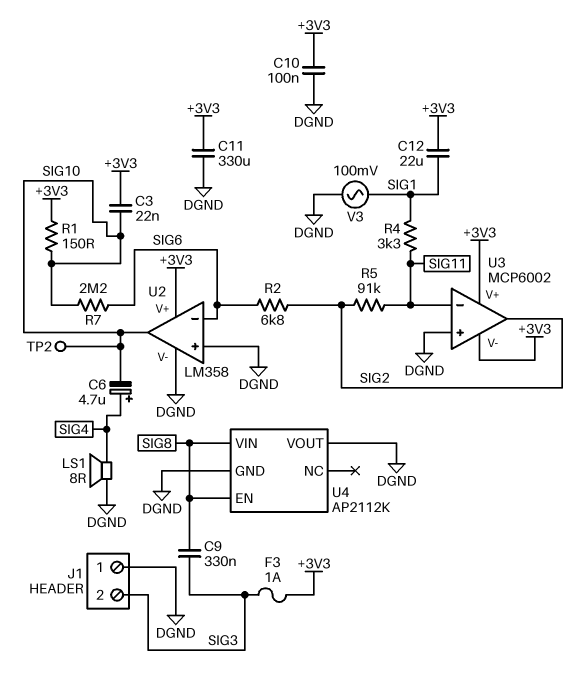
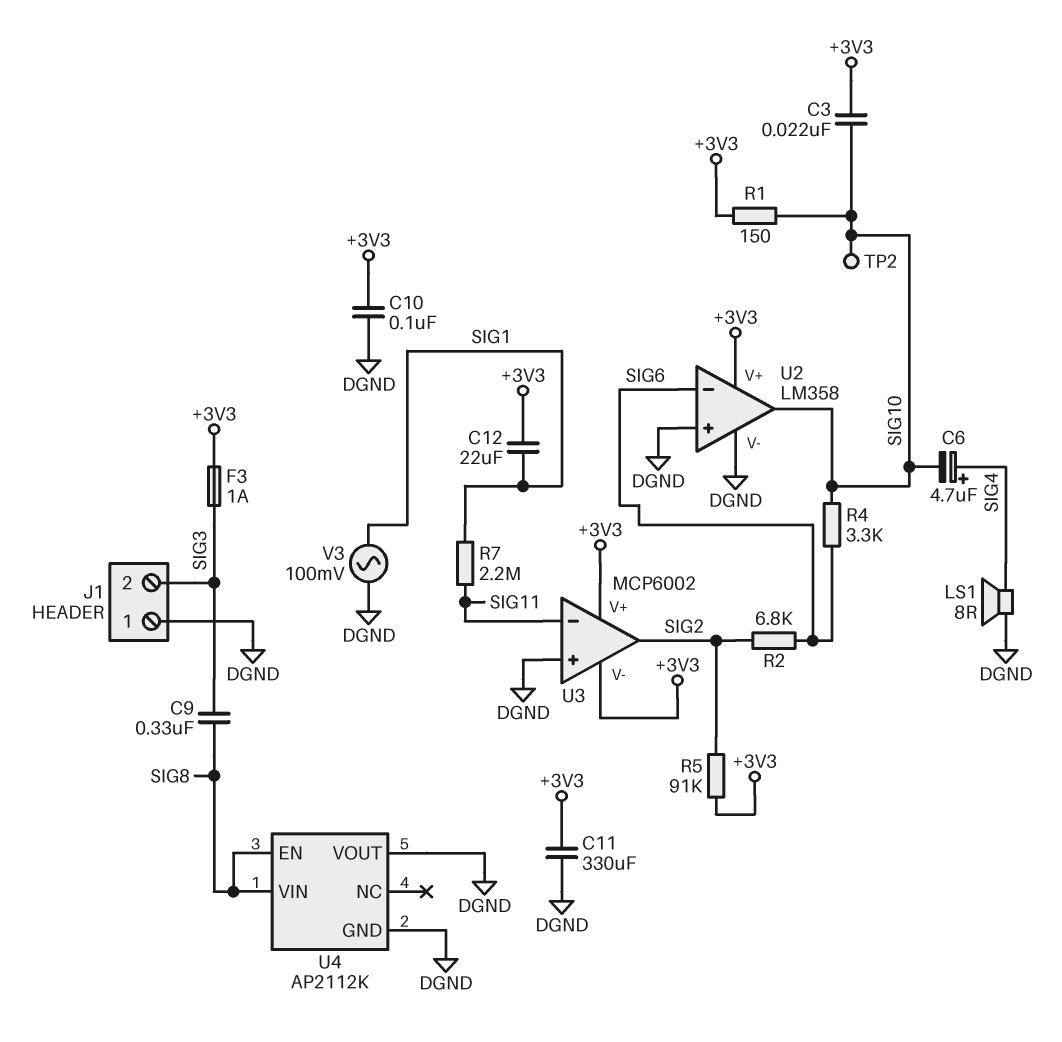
R4: 3.3k (SIG1, SIG11) -> 3.3k (SIG6, SIG10)
R5: 91k (SIG2, SIG11) -> 91k (+3V3, SIG2)
R7: 2.2M (SIG6, SIG10) -> 2.2M (SIG1, SIG11)

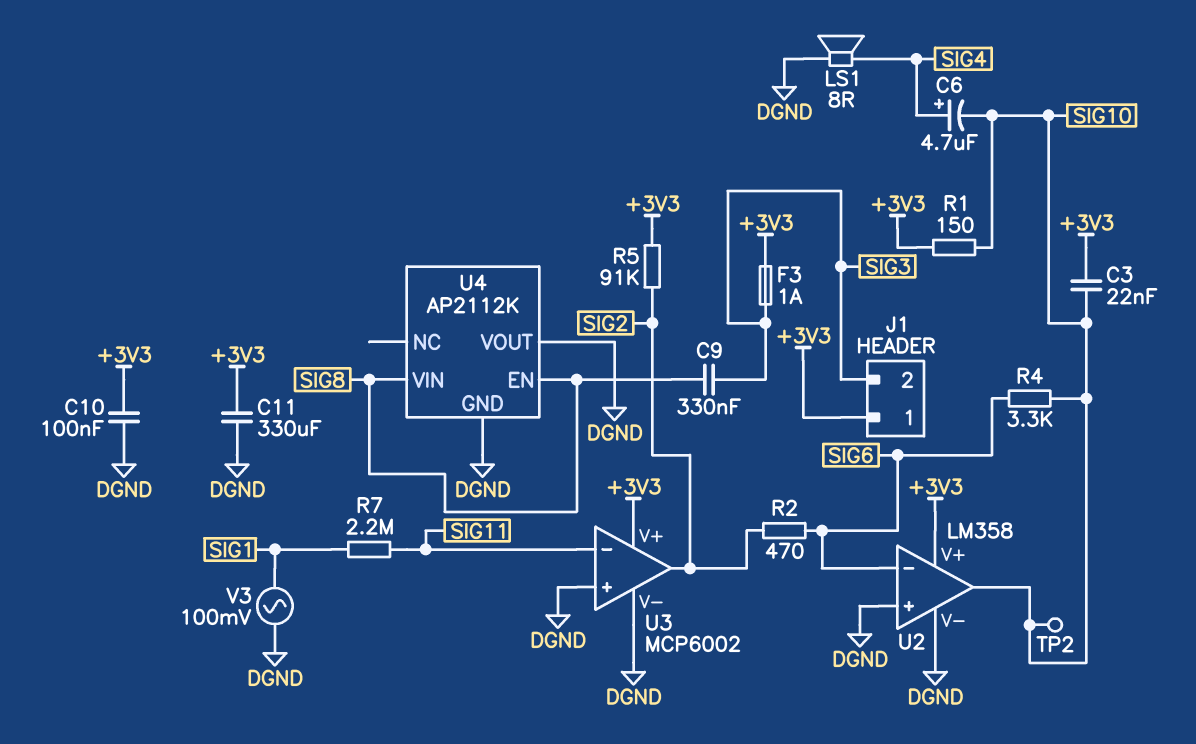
C12: 22uF (+3V3, SIG1) -> none
J1 pin 1: DGND -> +3V3
R2: 6.8k (SIG2, SIG6) -> 470 (SIG2, SIG6)
U3 pin V-: +3V3 -> DGND

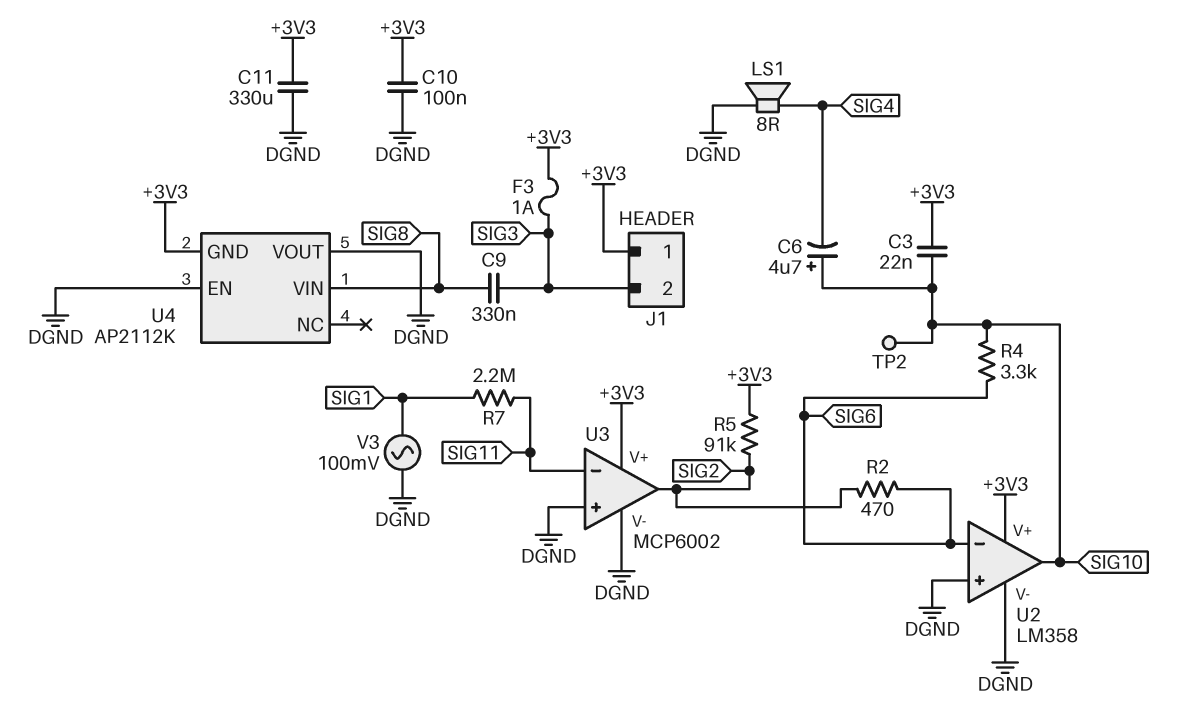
C6: 4.7uF (plus SIG4, minus SIG10) -> 4.7uF (plus SIG10, minus SIG4)
R1: 150 (+3V3, SIG10) -> none
U4 pin EN: SIG8 -> DGND
U4 pin GND: DGND -> +3V3

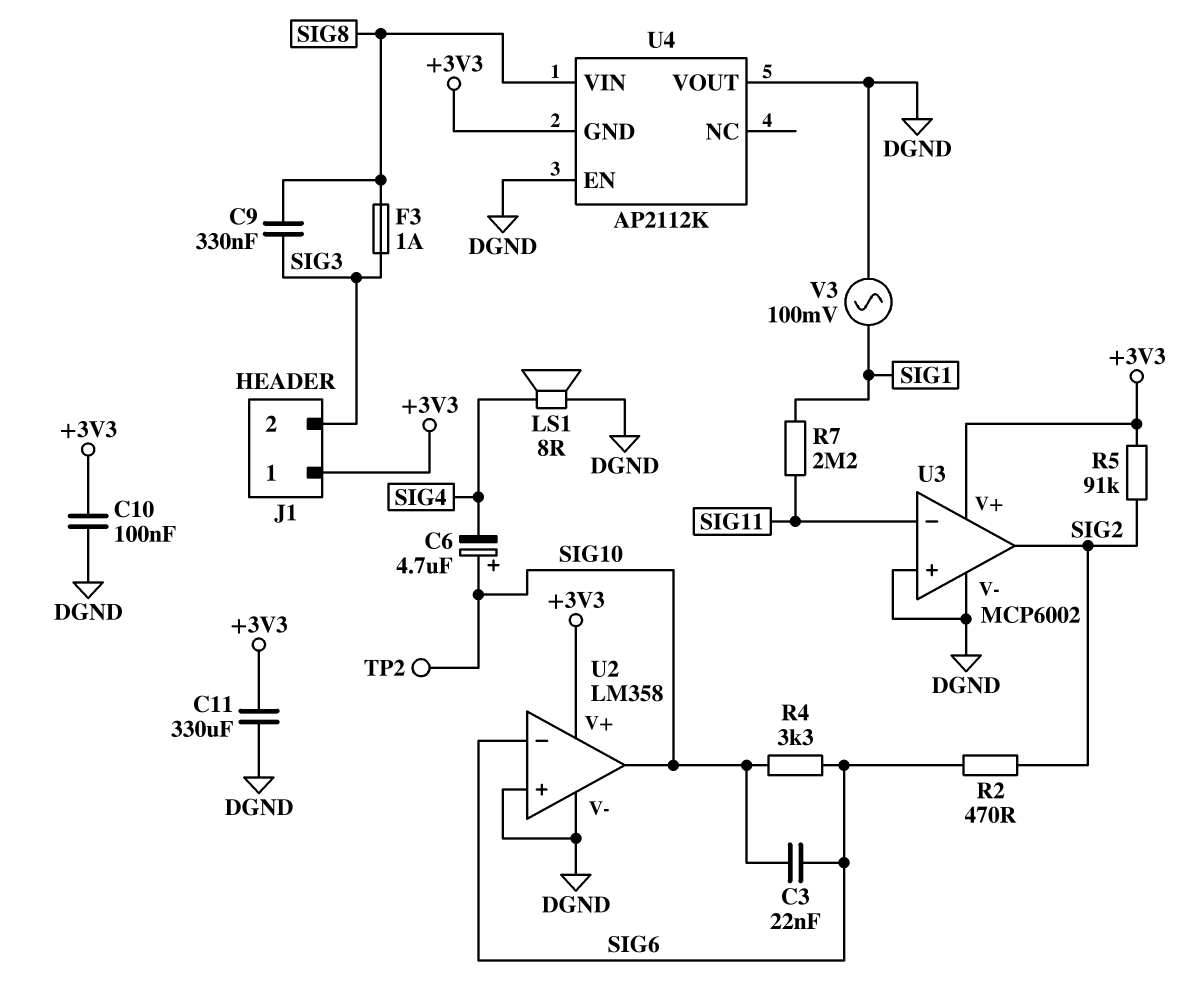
C3: 22nF (+3V3, SIG10) -> 22nF (SIG6, SIG10)
F3: 1A (+3V3, SIG3) -> 1A (SIG3, SIG8)

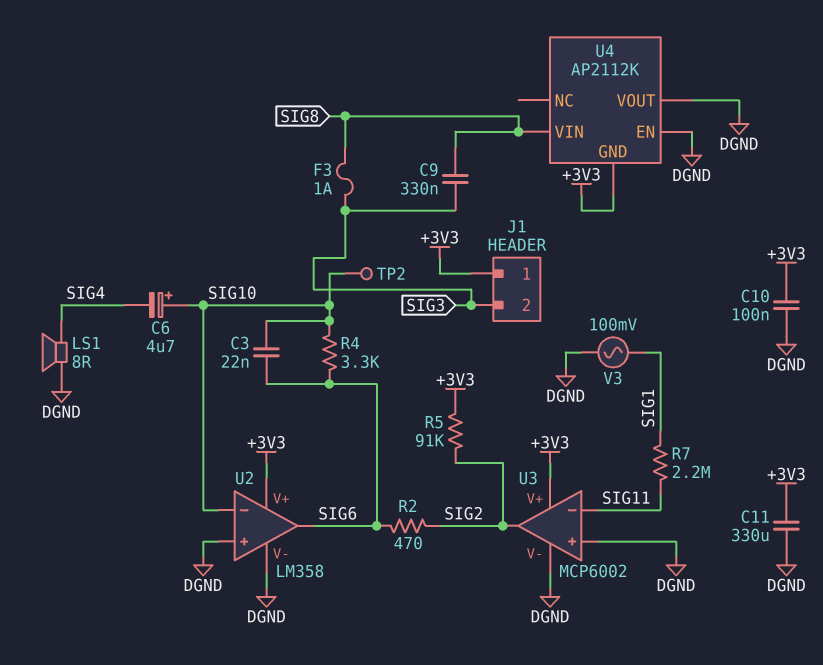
U2 pin in-: SIG6 -> SIG10
U2 pin out: SIG10 -> SIG6

